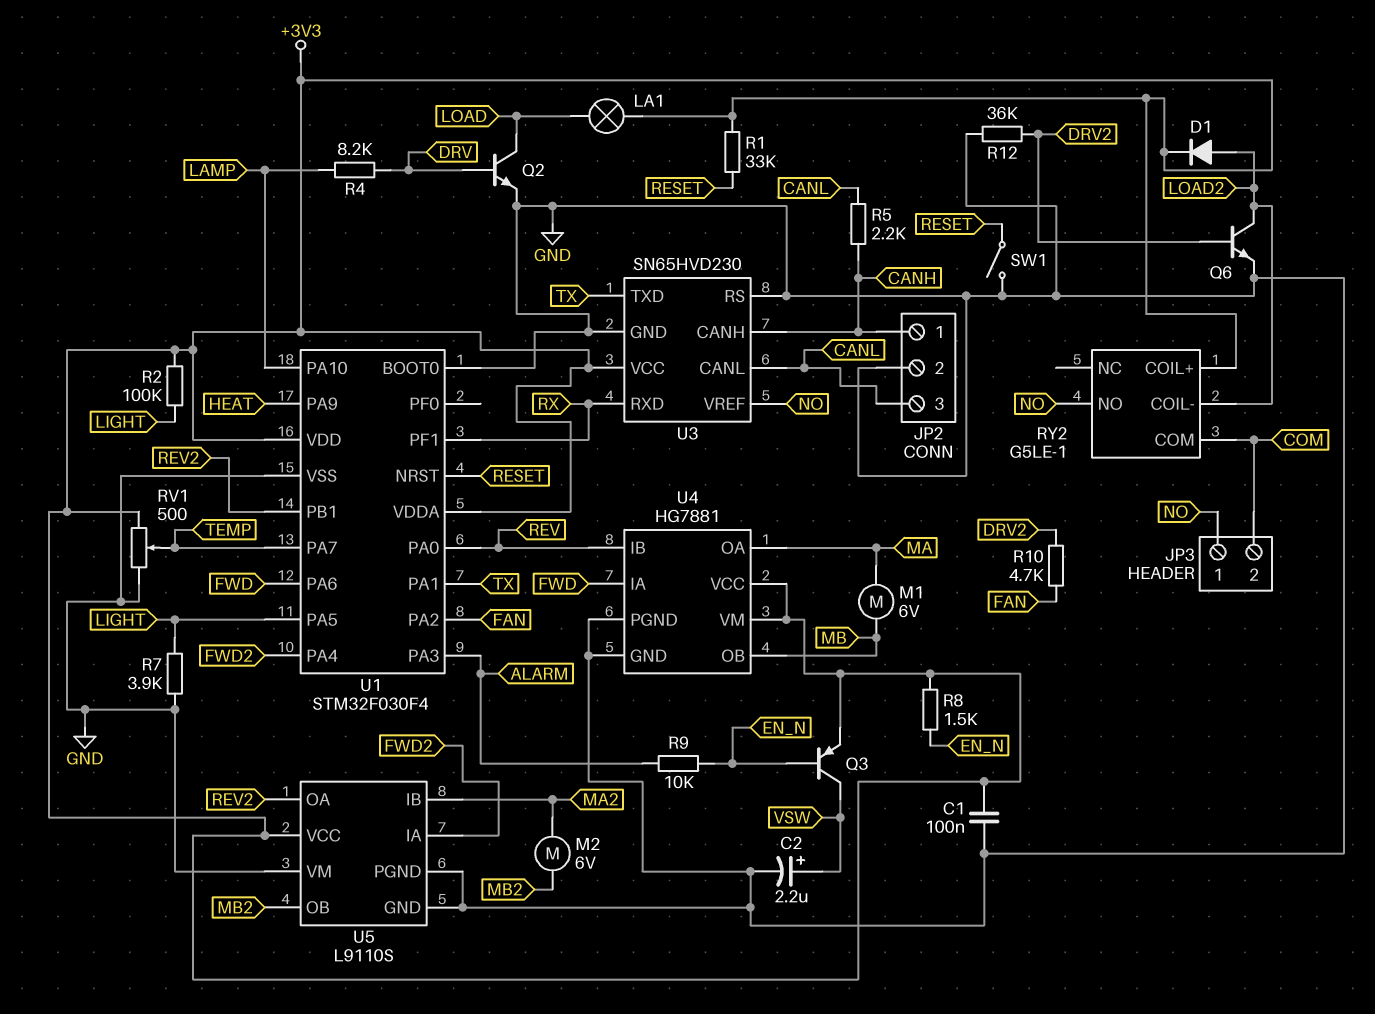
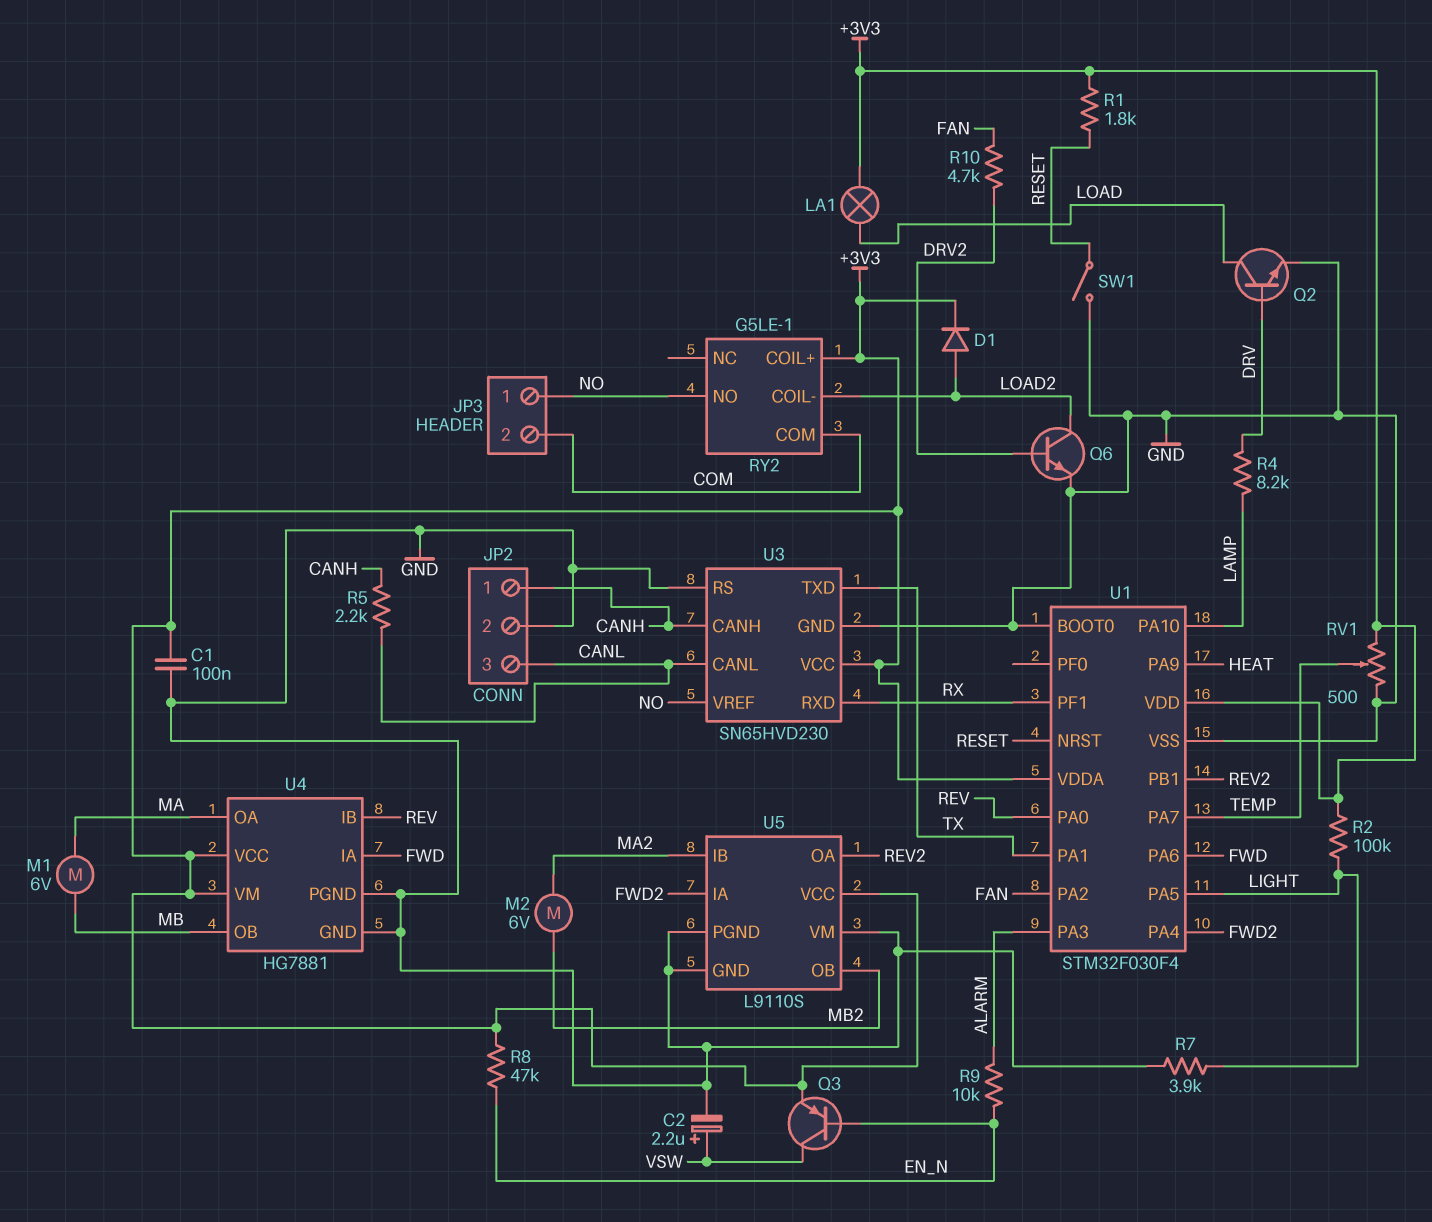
R1: 33k (+3V3, RESET) -> 1.8k (+3V3, RESET)
R8: 1.5k (+3V3, EN_N) -> 47k (+3V3, EN_N)
R12: 36k (DRV2, GND) -> none

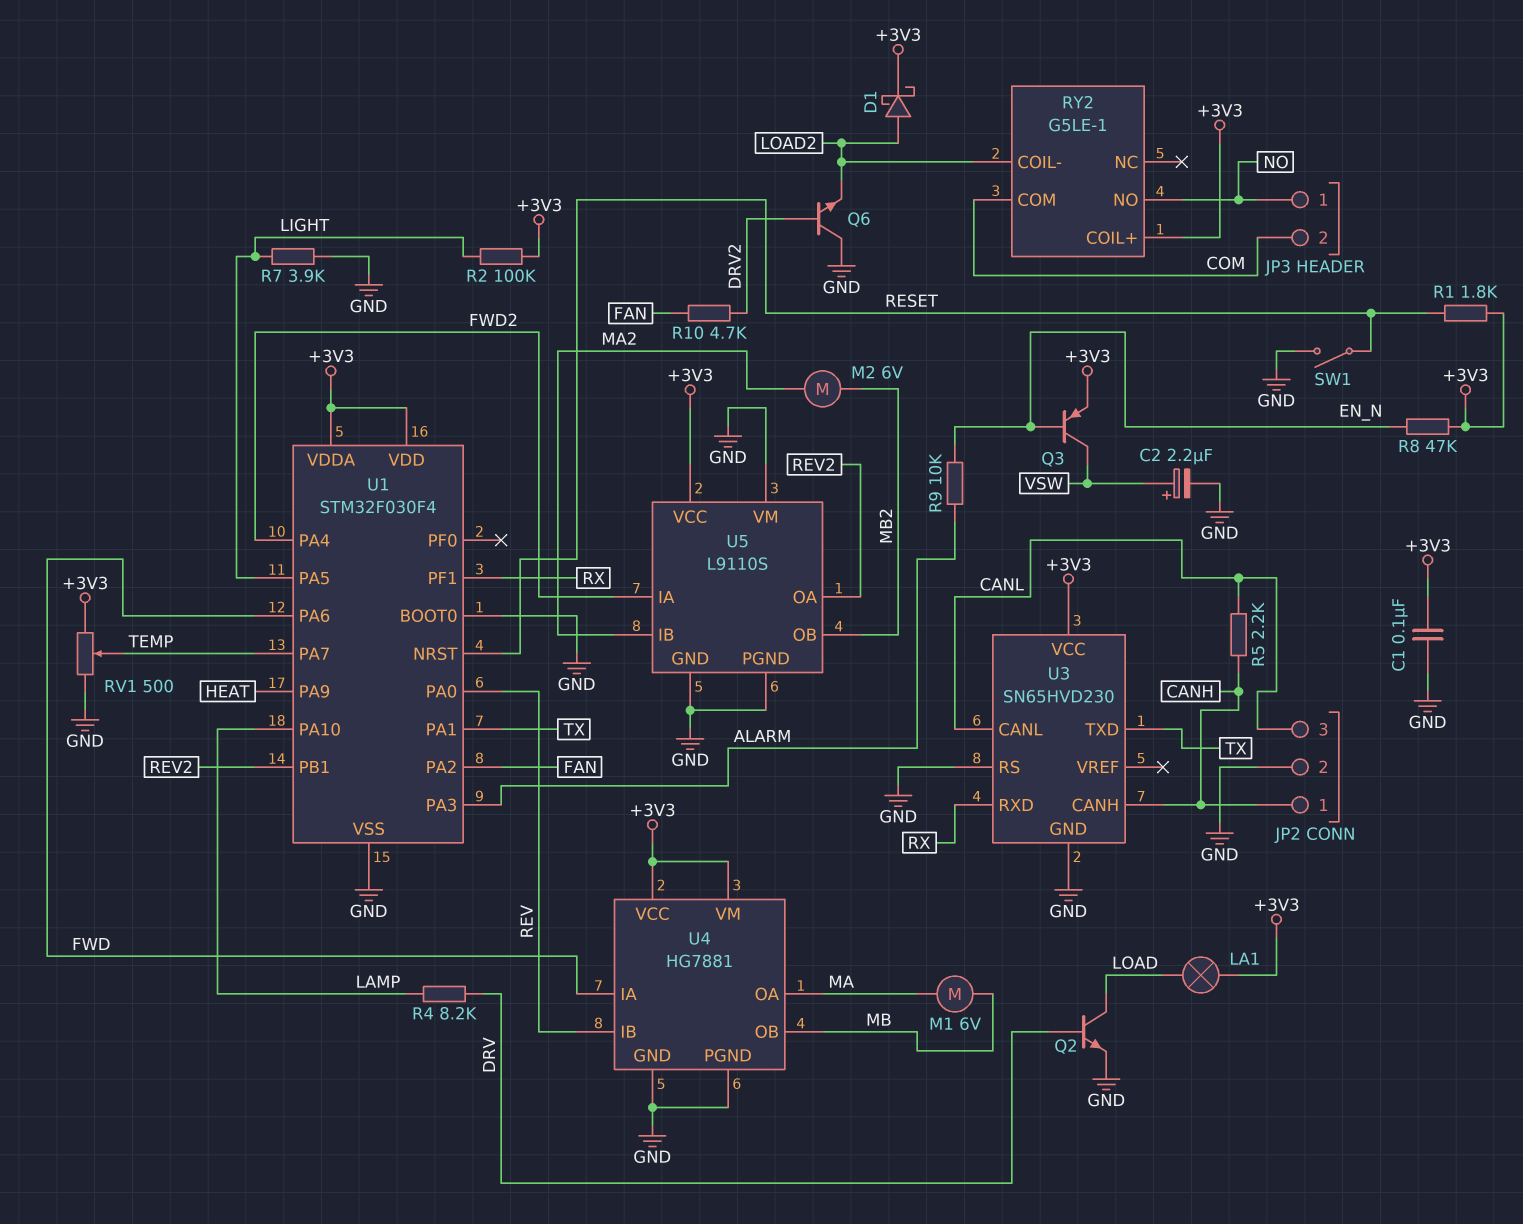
D1: diode (A LOAD2, K +3V3) -> schottky (A LOAD2, K +3V3)
Q6: NPN (B DRV2, C LOAD2, E GND) -> NPN (B DRV2, C GND, E LOAD2)
U3 pin VREF: NO -> none

